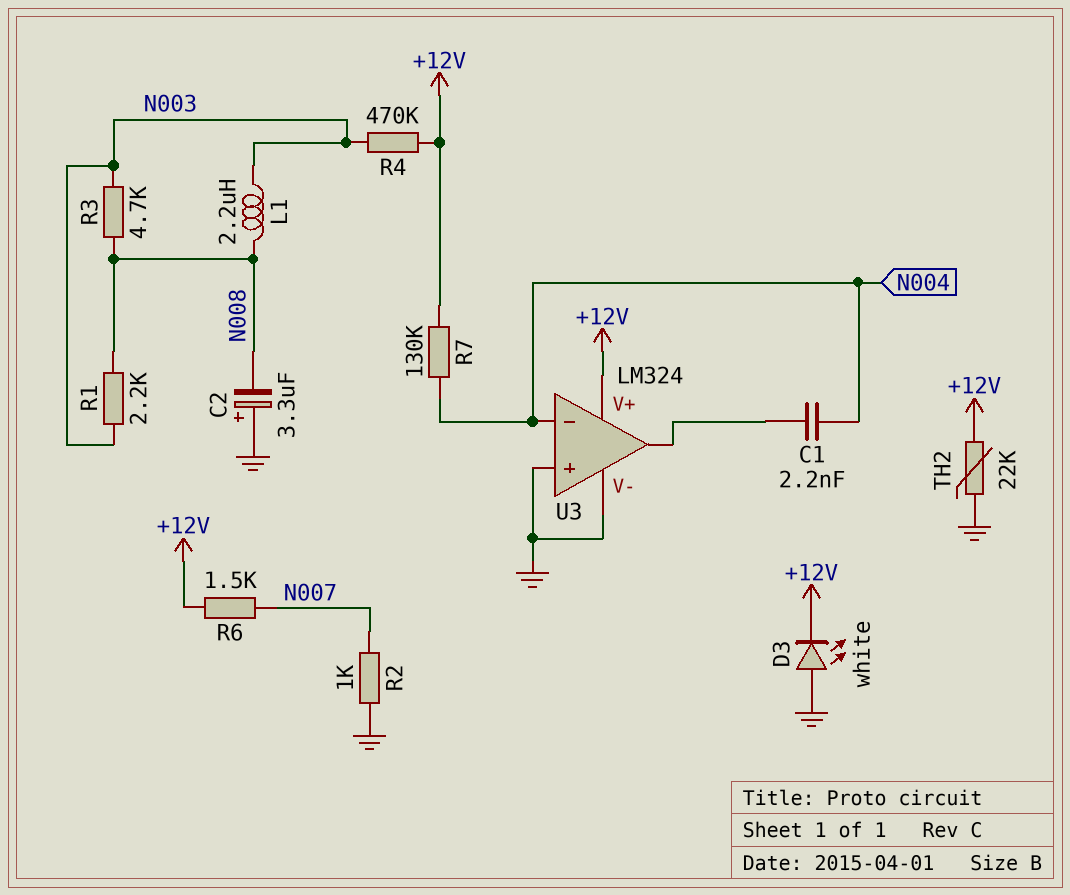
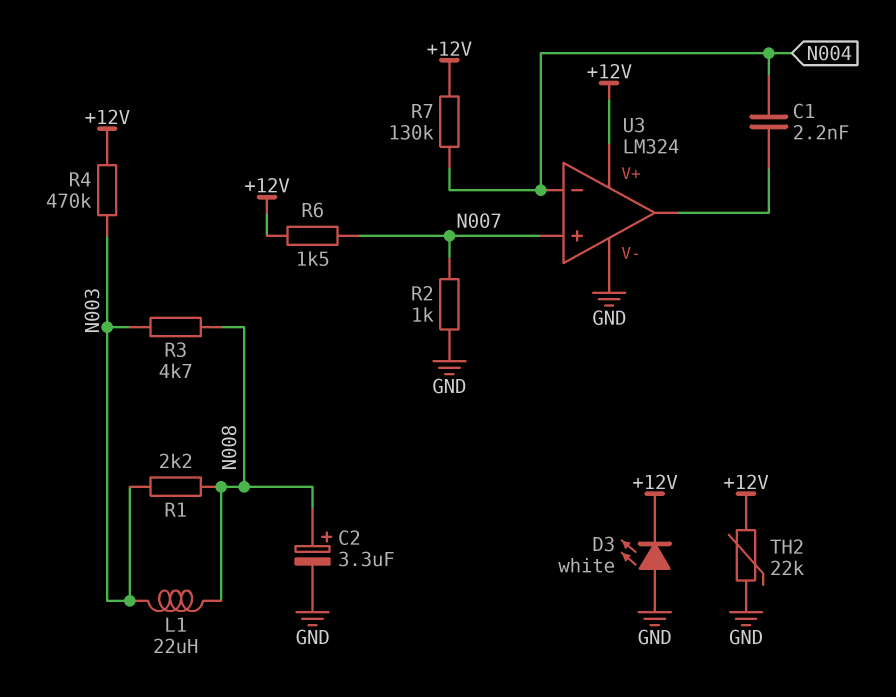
C2: 3.3uF (plus GND, minus N008) -> 3.3uF (plus N008, minus GND)
L1: 2.2uH (N003, N008) -> 22uH (N003, N008)
U3 pin in+: GND -> N007

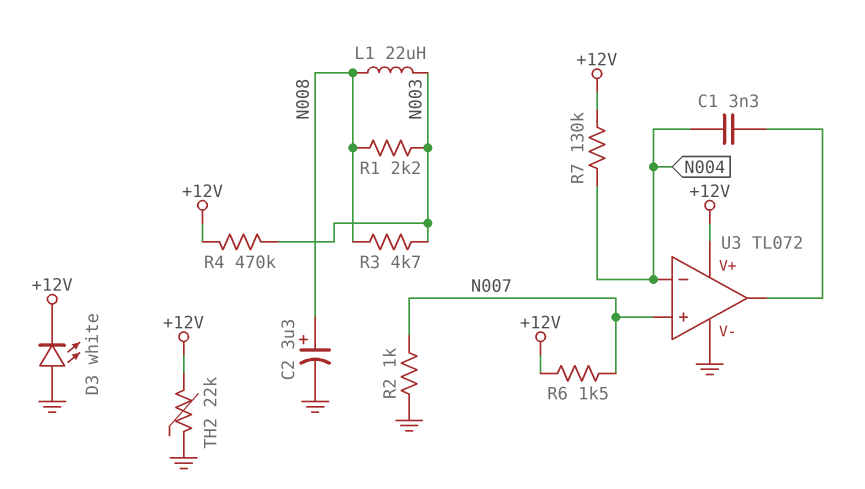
C1: 2.2nF (N004, U3/out) -> 3.3nF (N004, U3/out)
U3: LM324 -> TL072

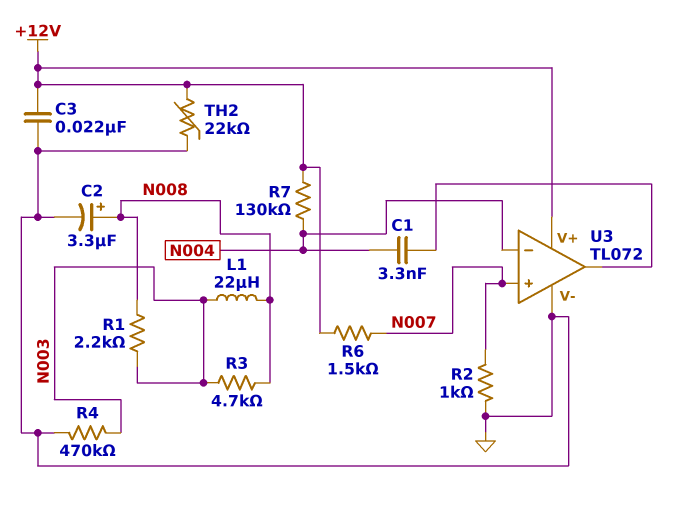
C3: none -> 22nF (+12V, GND)
D3: LED white (A GND, K +12V) -> none
R4: 470k (+12V, N003) -> 470k (GND, N003)

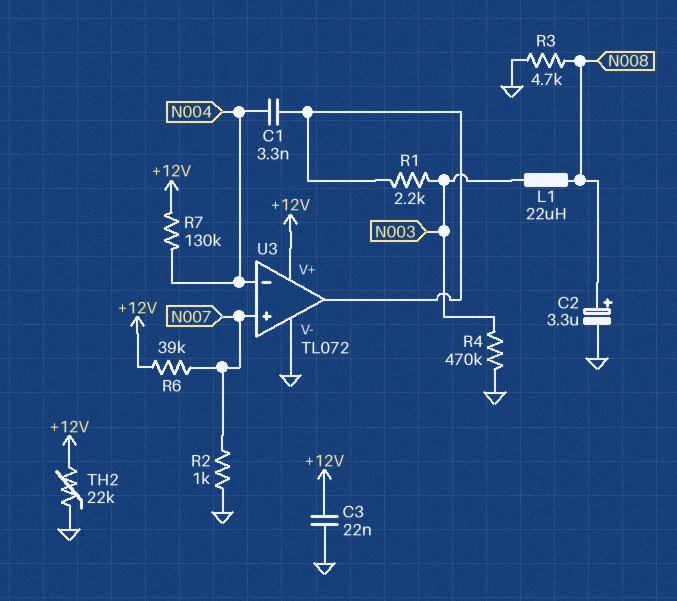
R1: 2.2k (N003, N008) -> 2.2k (N003, U3/out)
R3: 4.7k (N003, N008) -> 4.7k (GND, N008)
R6: 1.5k (+12V, N007) -> 39k (+12V, N007)

